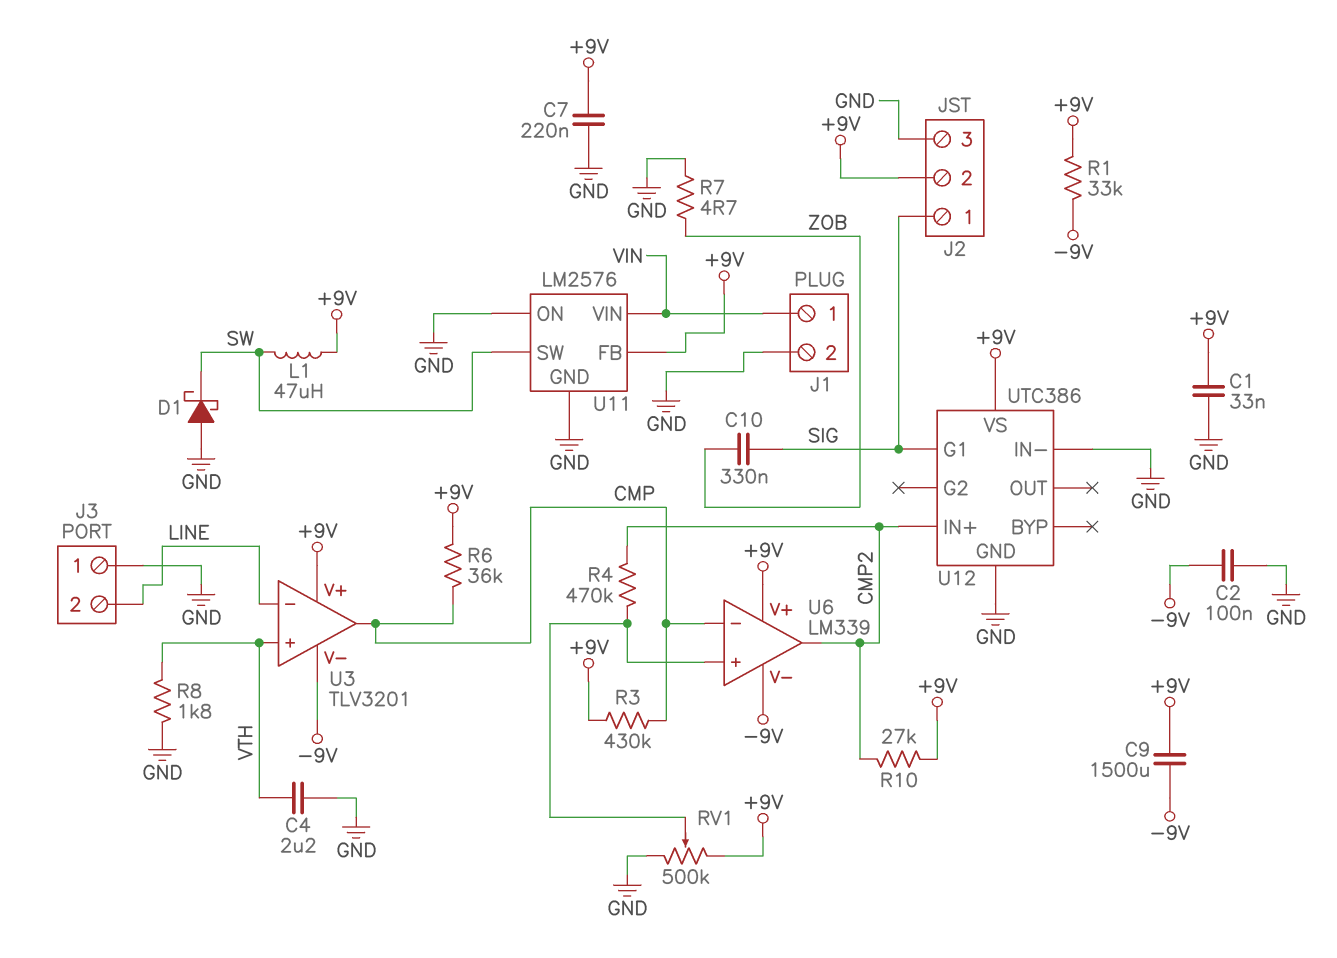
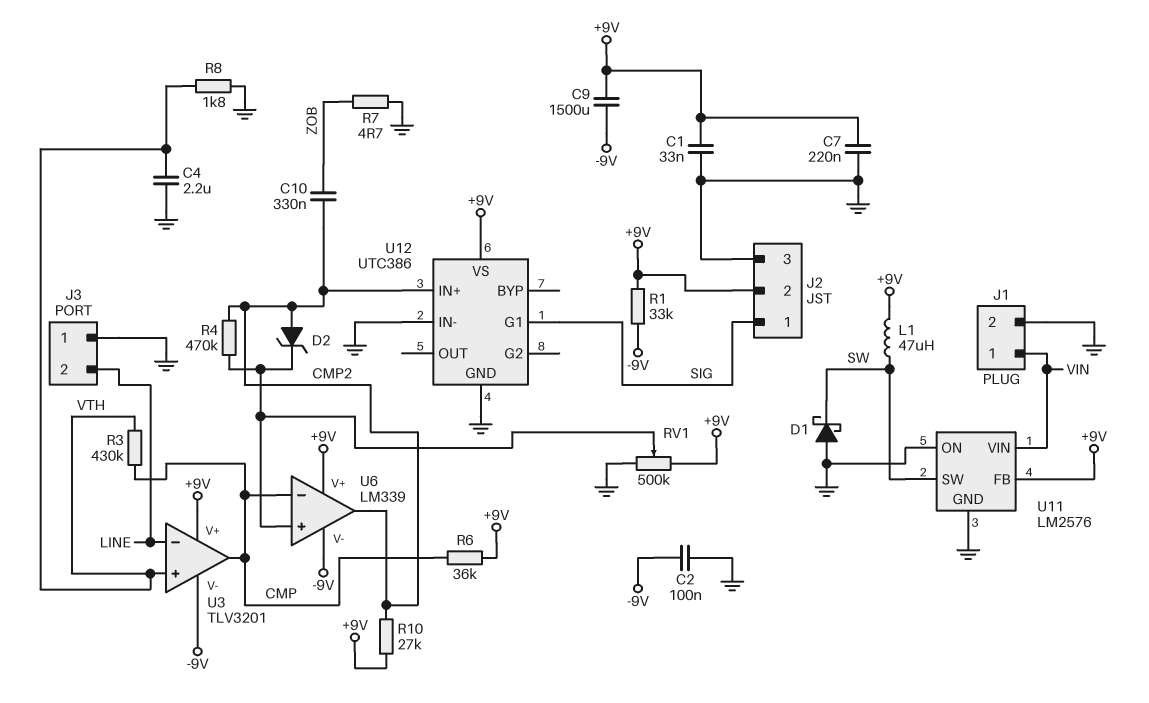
C10: 330nF (SIG, ZOB) -> 330nF (CMP2, ZOB)
D2: none -> zener (A CMP2, K U6/in+)
R3: 430k (+9V, CMP) -> 430k (CMP, VTH)

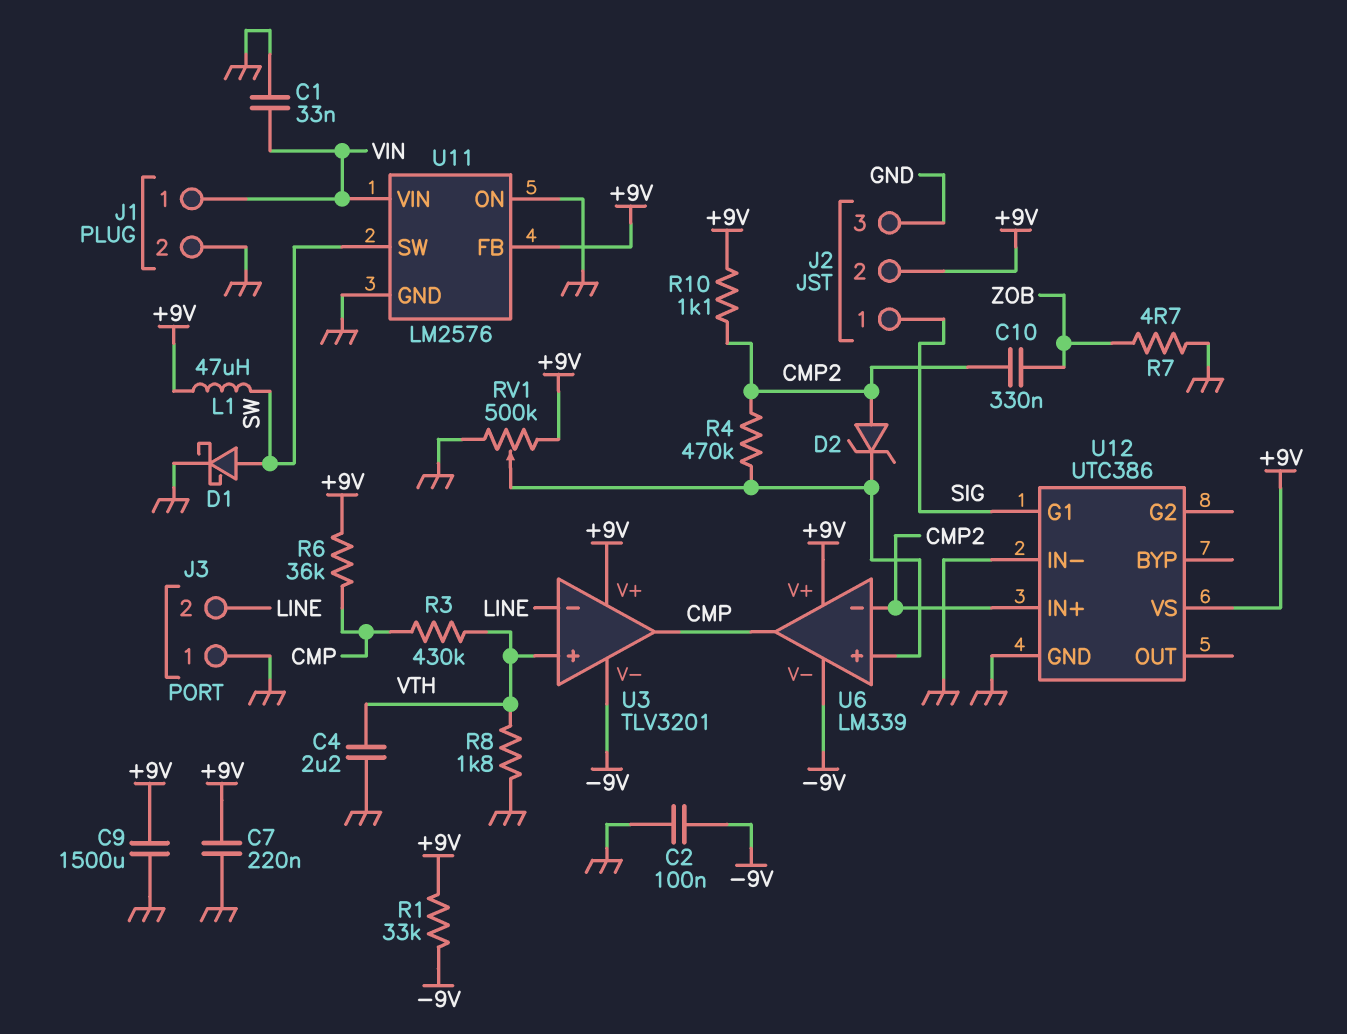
C1: 33nF (+9V, GND) -> 33nF (GND, VIN)
C9: 1500uF (+9V, -9V) -> 1500uF (+9V, GND)
D1: schottky (A GND, K SW) -> schottky (A SW, K GND)
R10: 27k (+9V, CMP2) -> 1.1k (+9V, CMP2)
U6 pin in-: CMP -> CMP2
U6 pin out: CMP2 -> CMP

